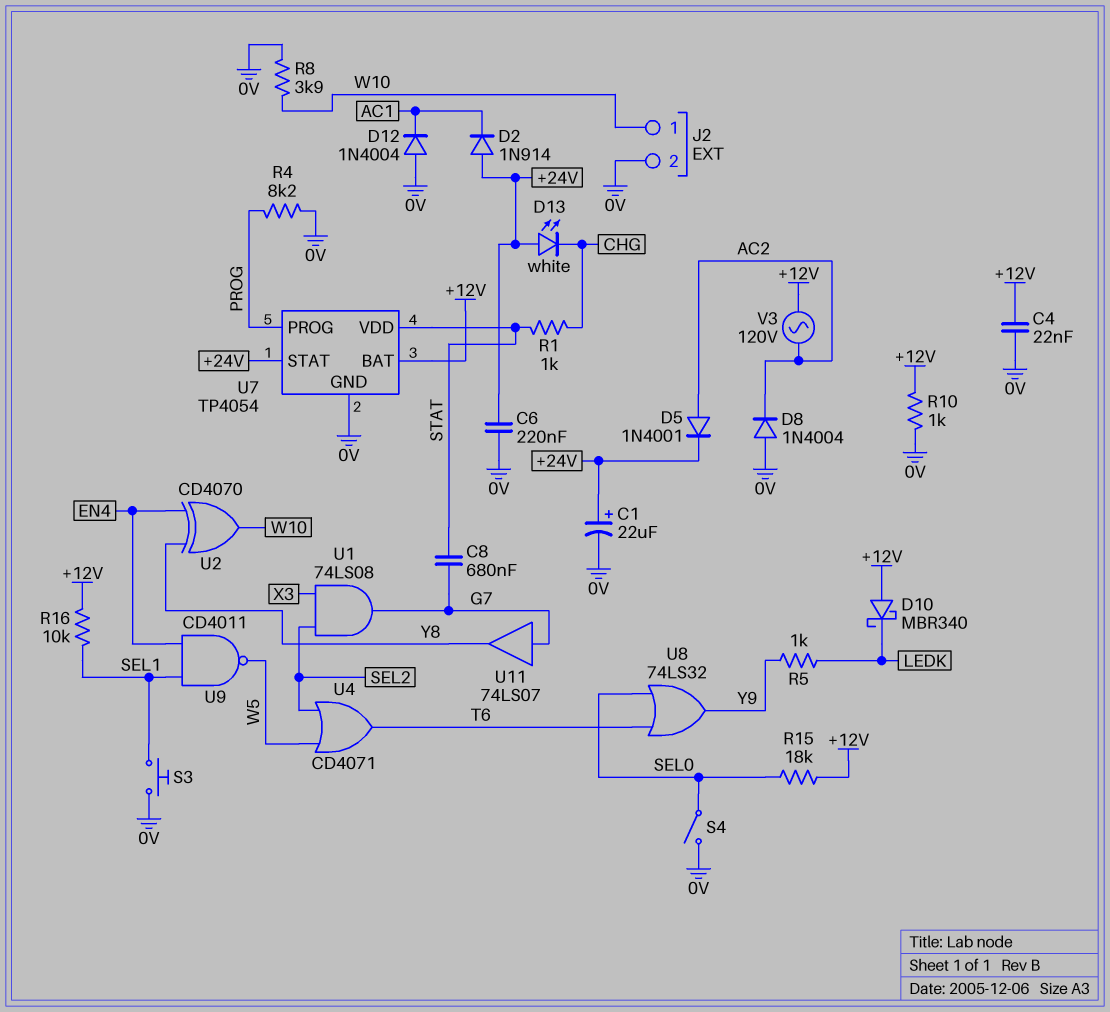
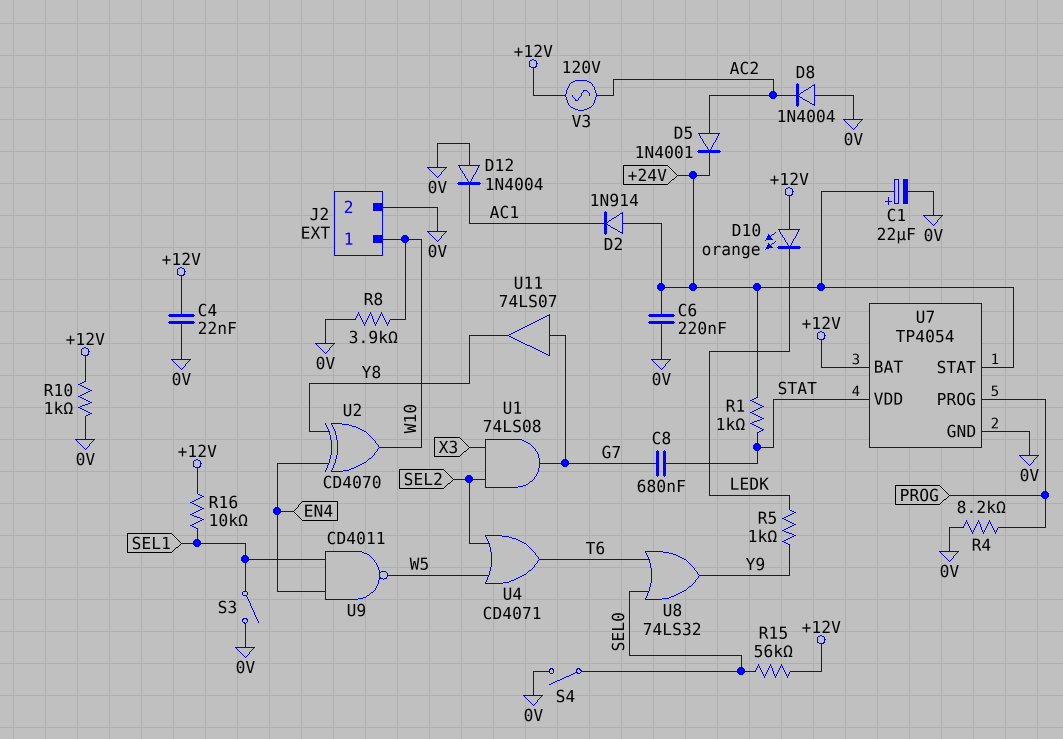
D10: schottky MBR340 (A +12V, K LEDK) -> LED orange (A +12V, K LEDK)
D13: LED white (A +24V, K CHG) -> none
R1: 1k (CHG, STAT) -> 1k (+24V, STAT)
R15: 18k (+12V, SEL0) -> 56k (+12V, SEL0)
S3: button (0V, SEL1) -> switch (0V, SEL1)

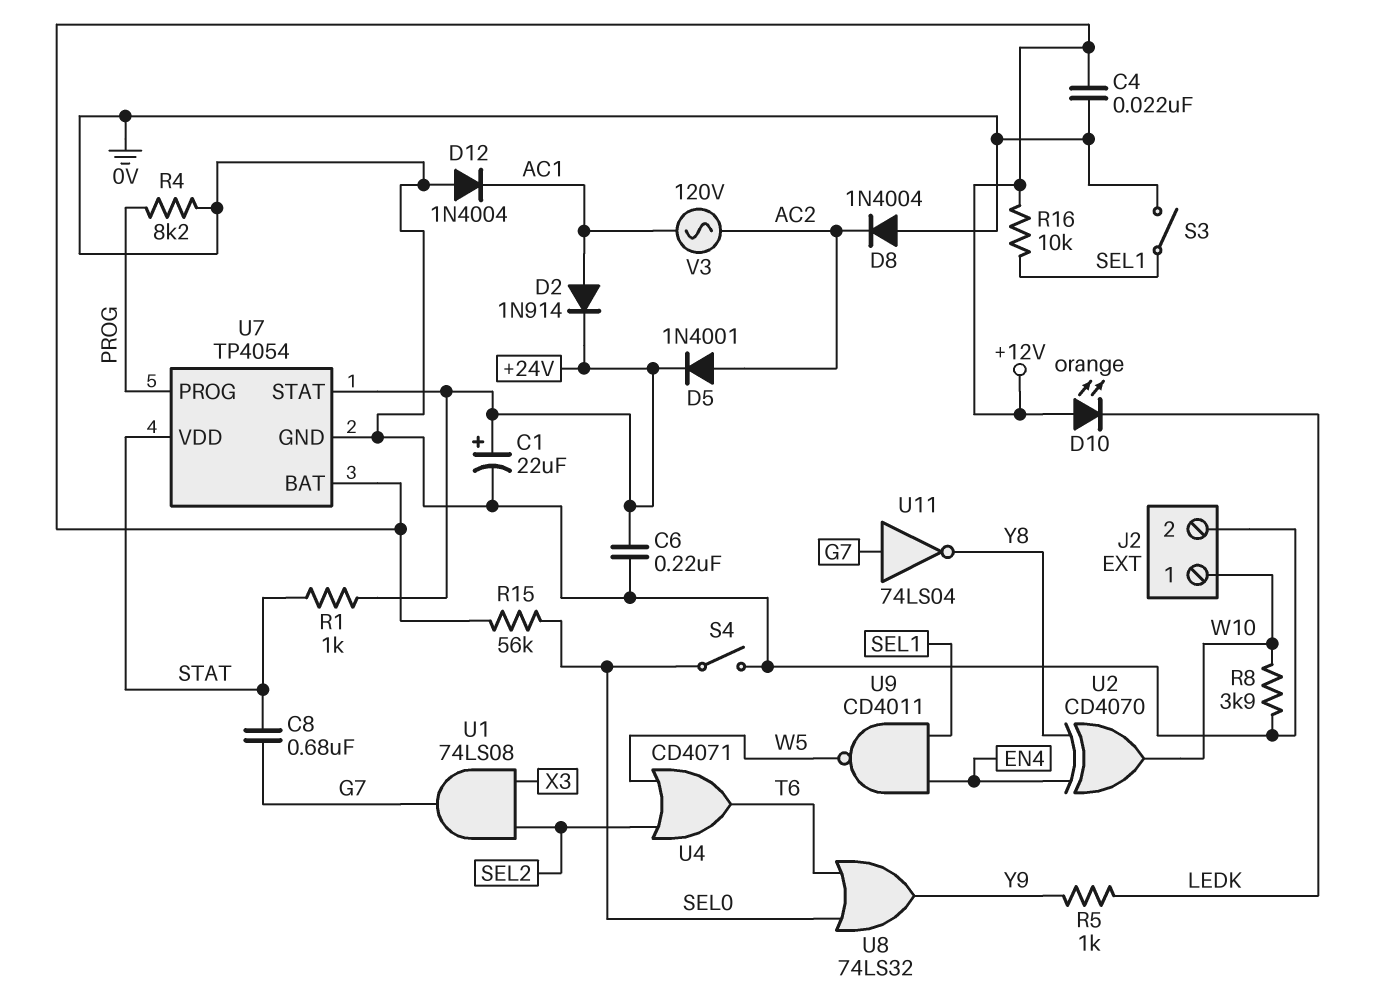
D2: diode 1N914 (A +24V, K AC1) -> diode 1N914 (A AC1, K +24V)
R10: 1k (+12V, 0V) -> none
U11: buffer 74LS07 (in G7, out Y8) -> NOT 74LS04 (in G7, out Y8)
V3: AC 120V (+12V, AC2) -> AC 120V (AC1, AC2)

